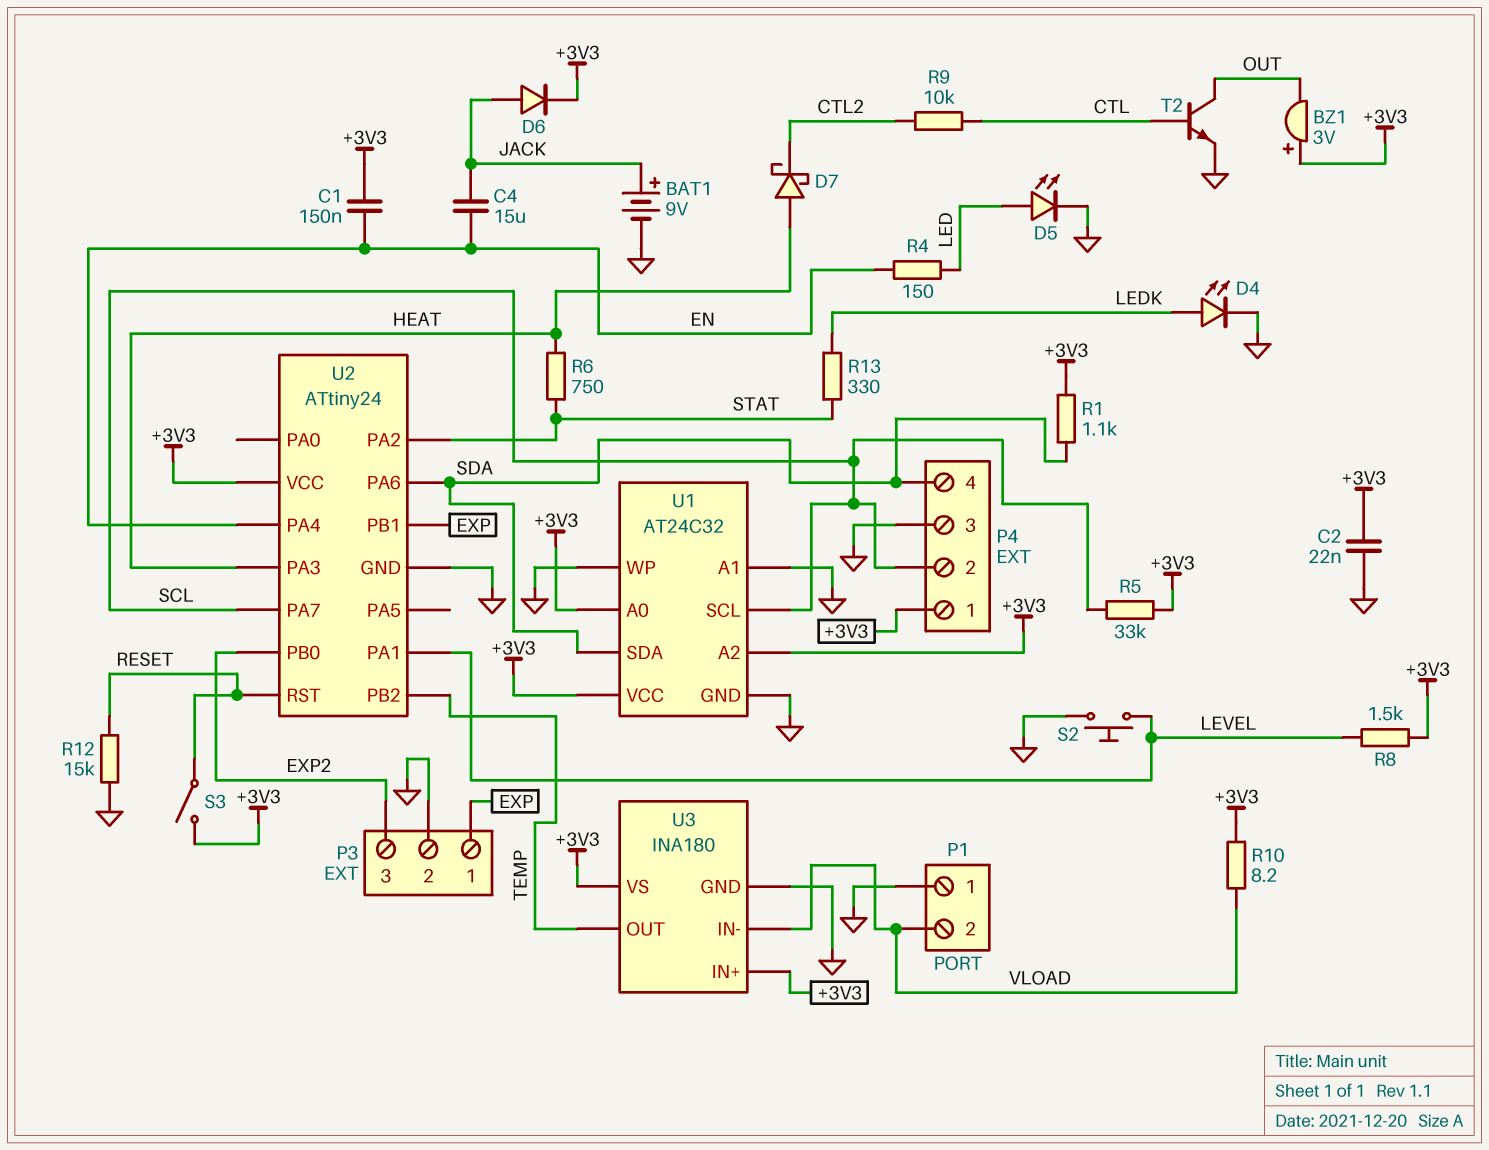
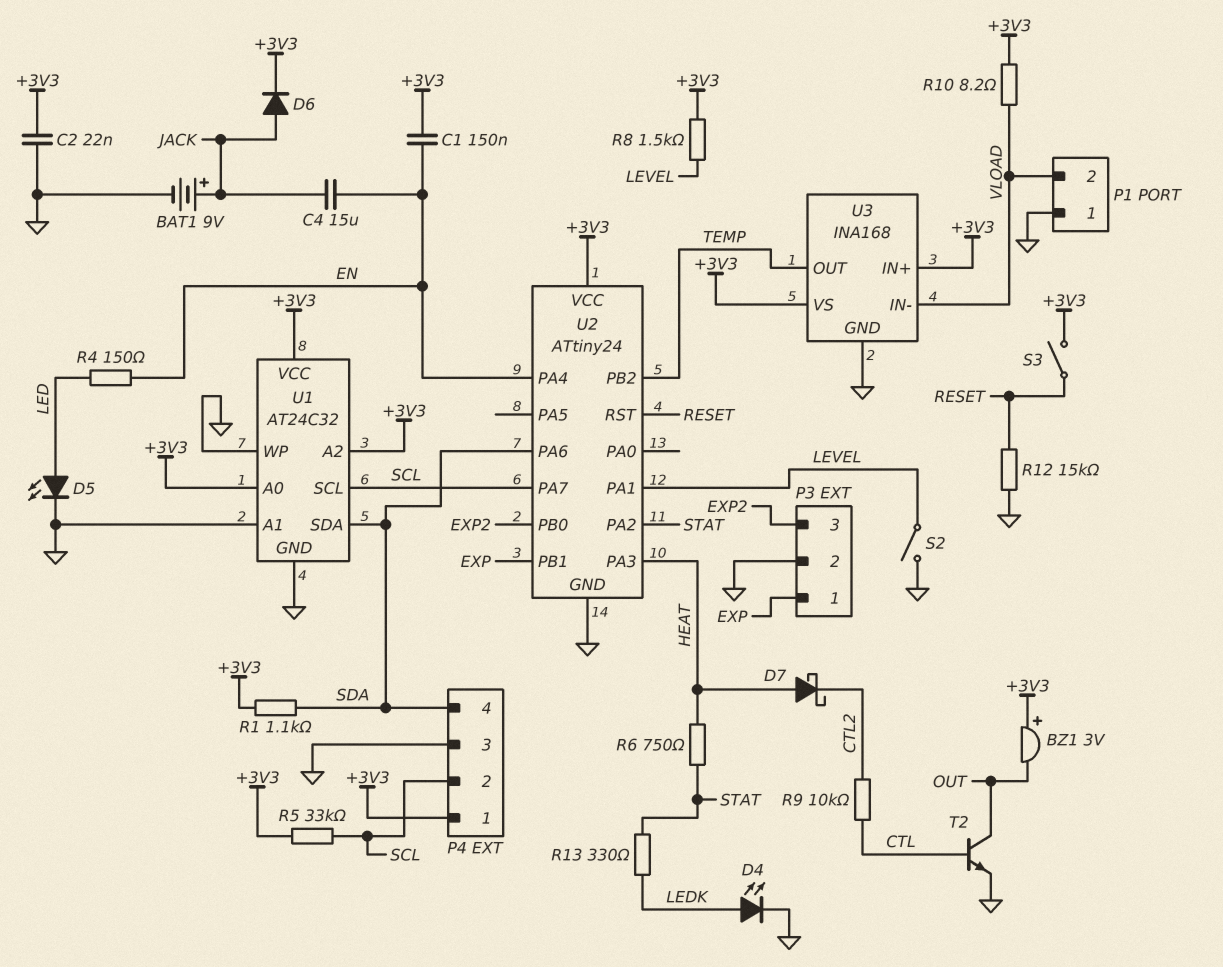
S2: button (GND, LEVEL) -> switch (GND, LEVEL)
U3: INA180 -> INA168

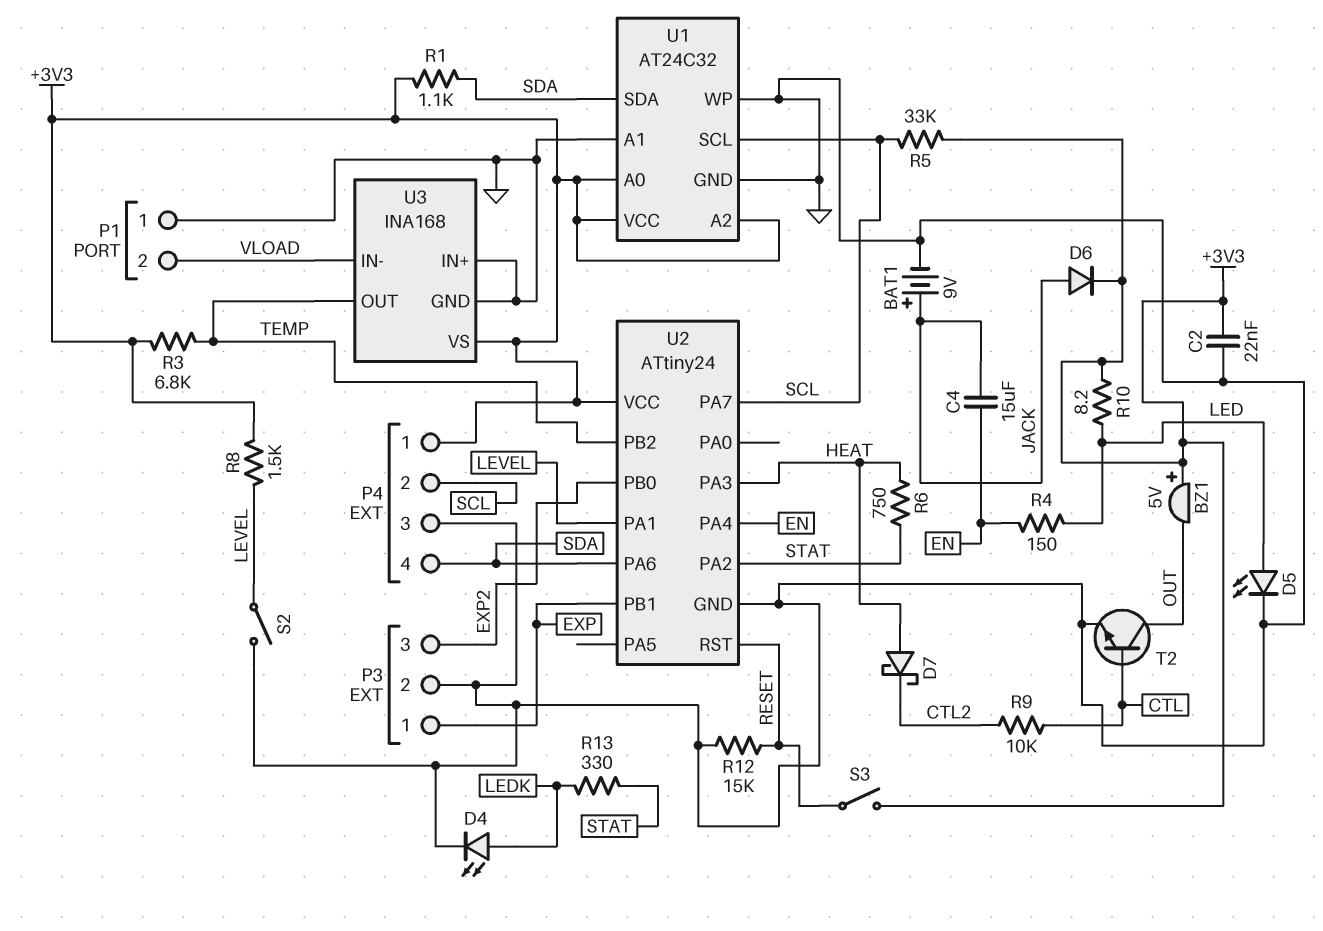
BZ1: buzzer 3V (plus +3V3, minus OUT) -> buzzer 5V (plus +3V3, minus OUT)
C1: 150nF (+3V3, EN) -> none
R3: none -> 6.8k (+3V3, TEMP)
R10: 8.2 (+3V3, VLOAD) -> 8.2 (+3V3, LED)
U3 pin IN+: +3V3 -> GND

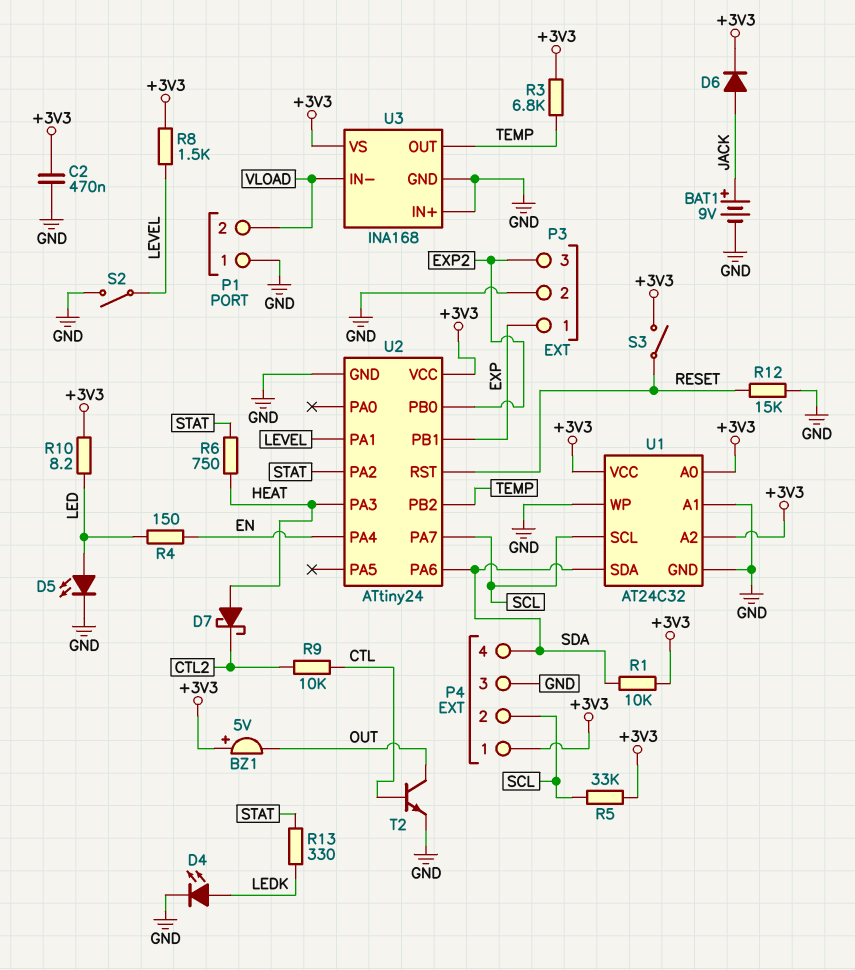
C2: 22nF (+3V3, GND) -> 470nF (+3V3, GND)
C4: 15uF (EN, JACK) -> none
R1: 1.1k (+3V3, SDA) -> 10k (+3V3, SDA)

